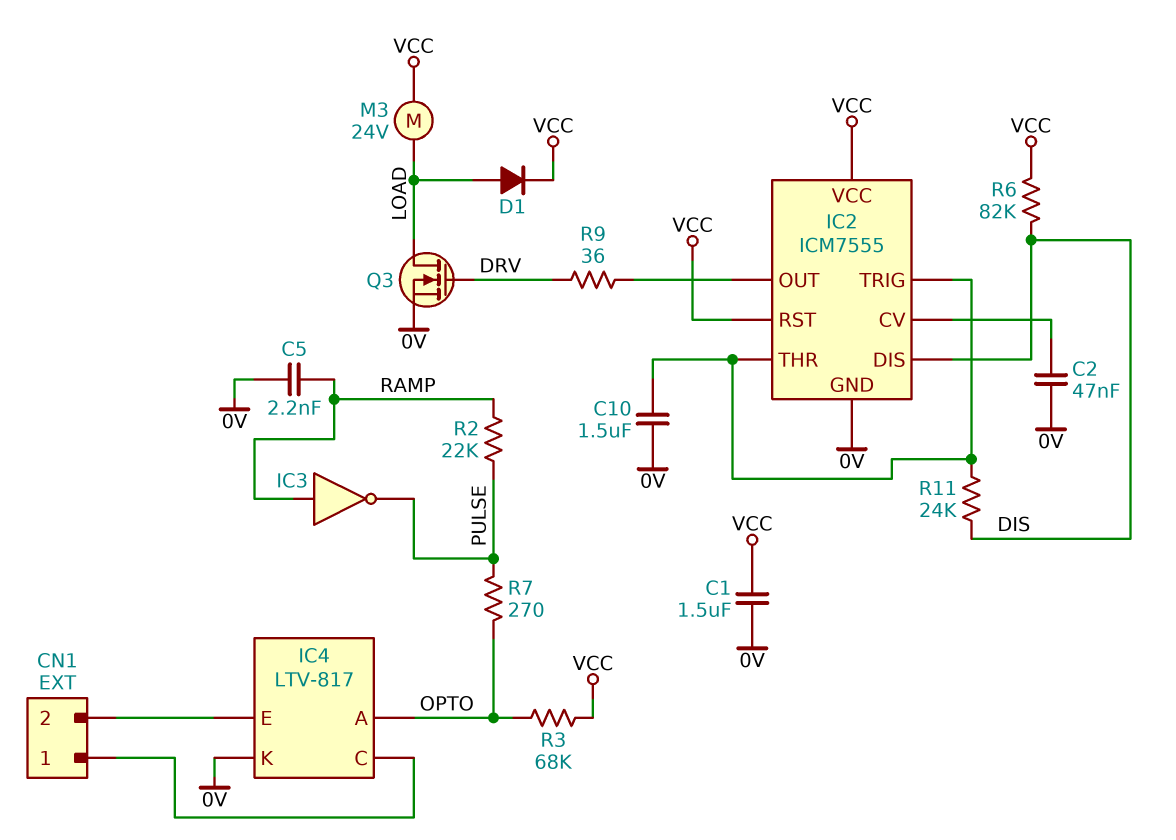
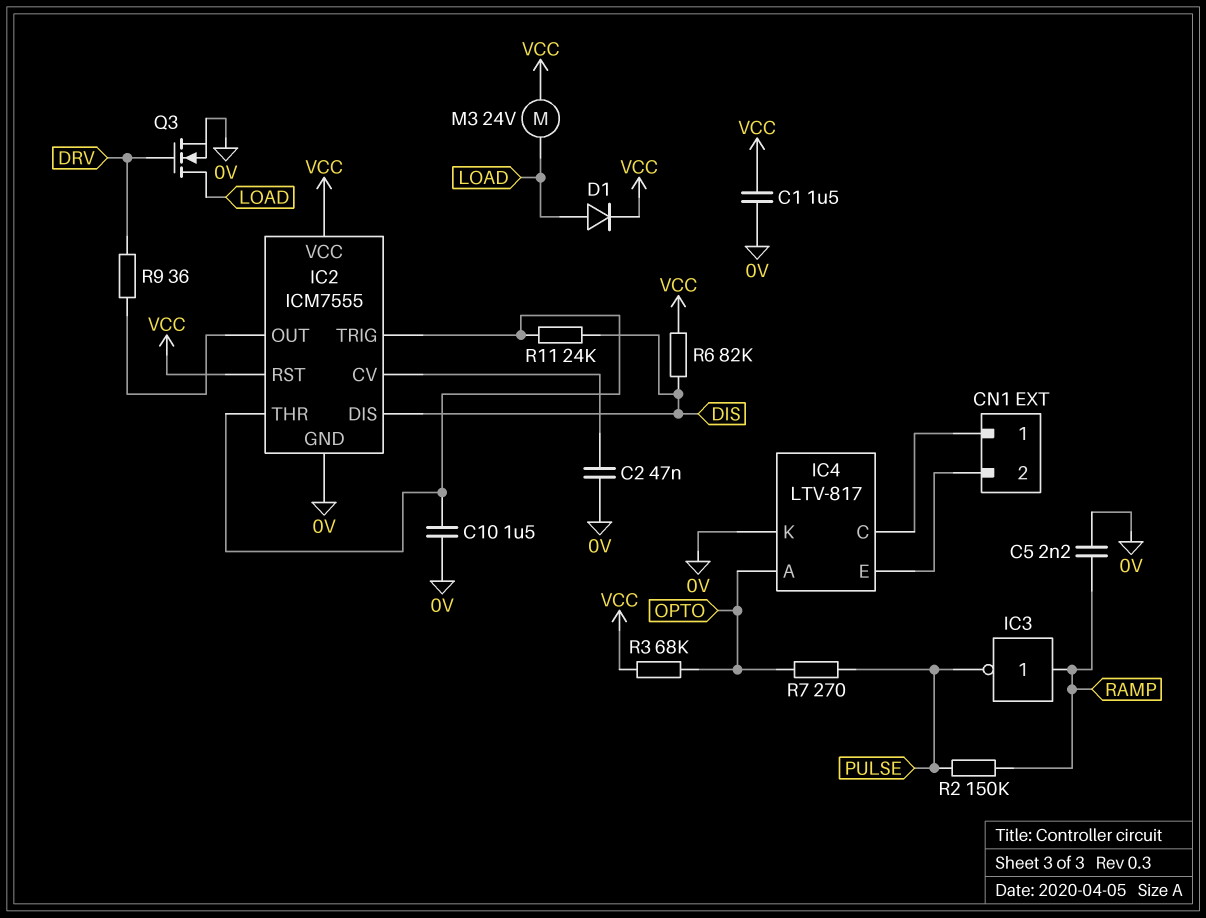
R2: 22k (PULSE, RAMP) -> 150k (PULSE, RAMP)

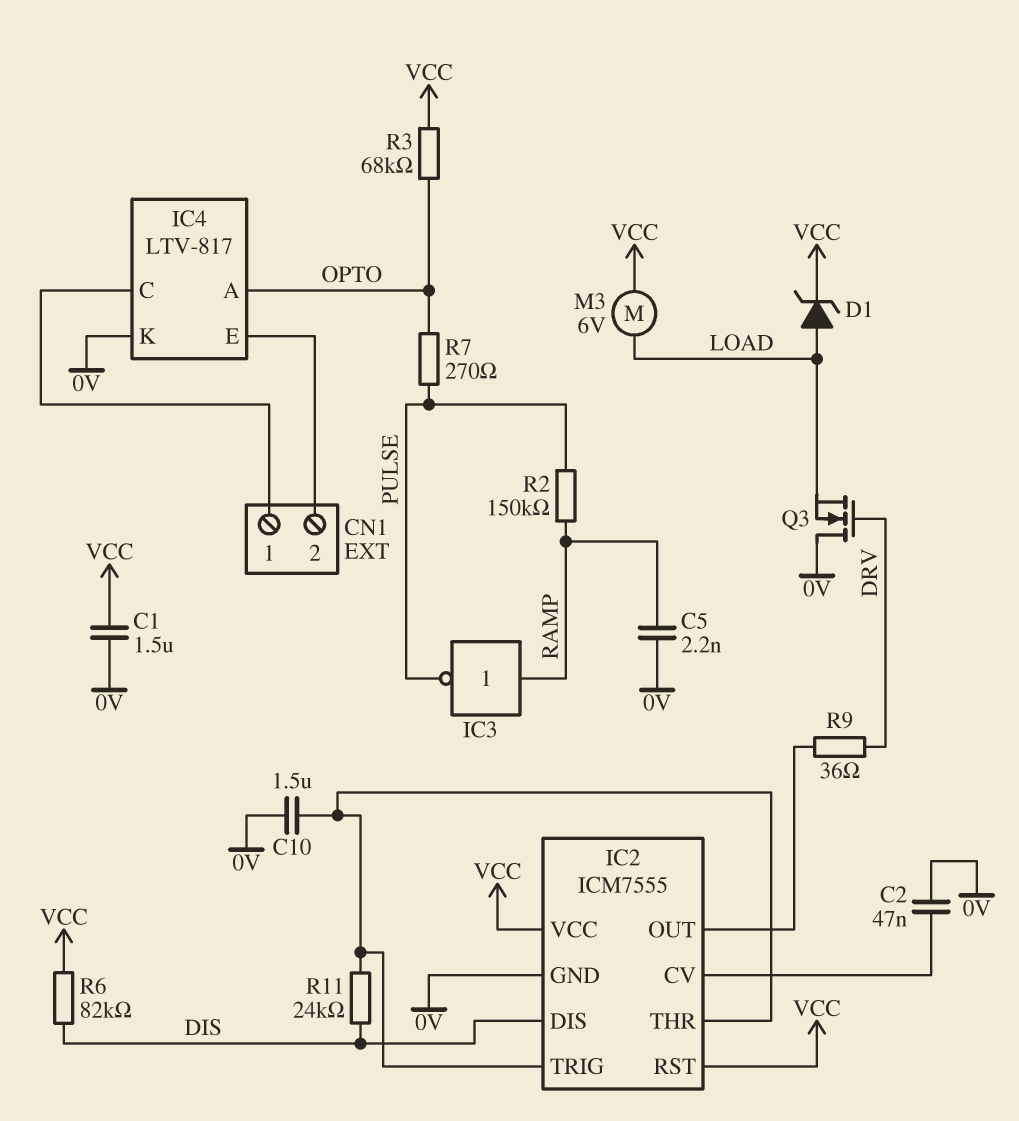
D1: diode (A LOAD, K VCC) -> zener (A LOAD, K VCC)
M3: motor 24V (LOAD, VCC) -> motor 6V (LOAD, VCC)
Q3: NMOS (G DRV, D LOAD, S 0V) -> NMOS (G DRV, D 0V, S LOAD)

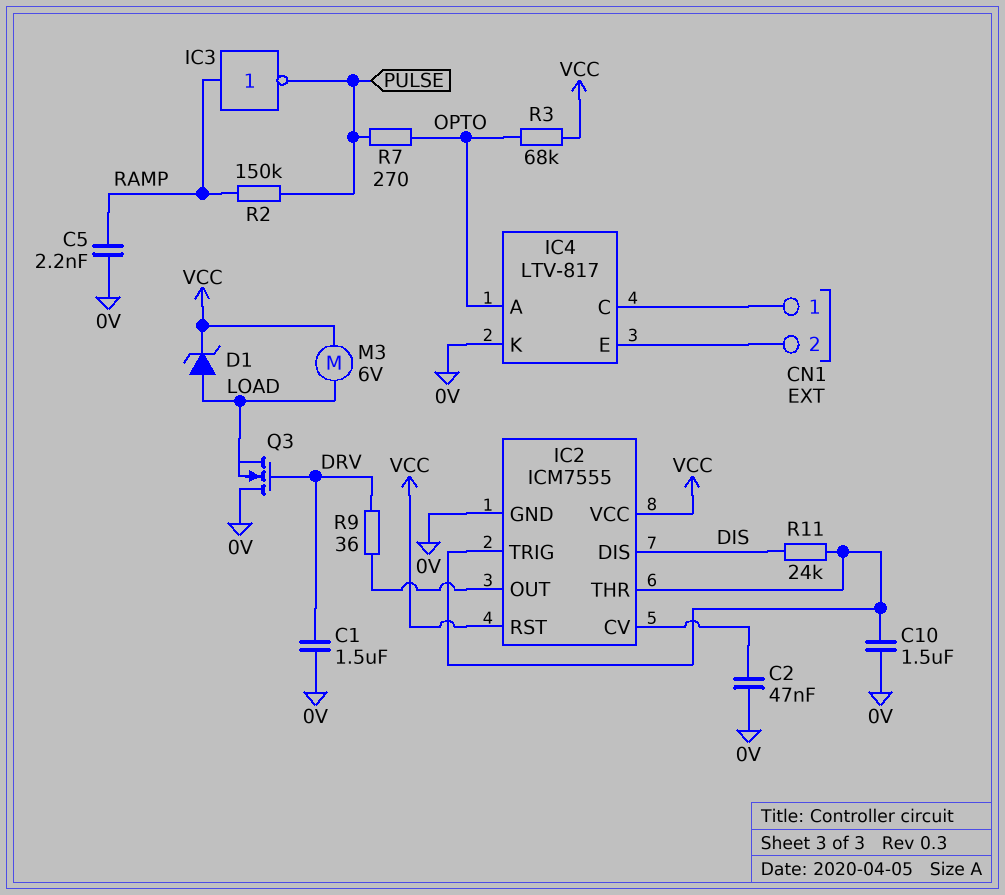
C1: 1.5uF (0V, VCC) -> 1.5uF (0V, DRV)
R6: 82k (DIS, VCC) -> none

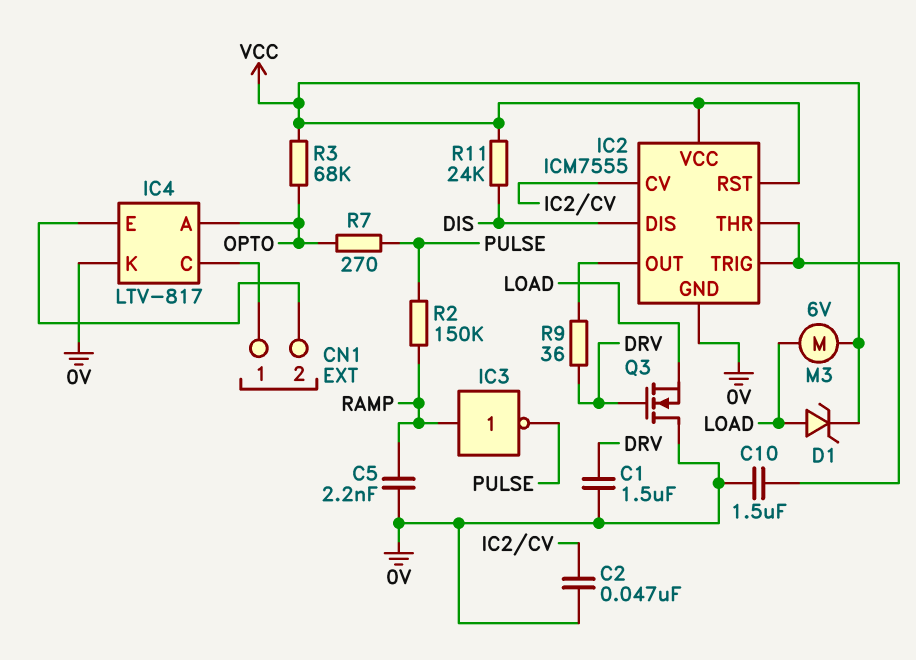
R11: 24k (DIS, IC2/THR) -> 24k (DIS, VCC)

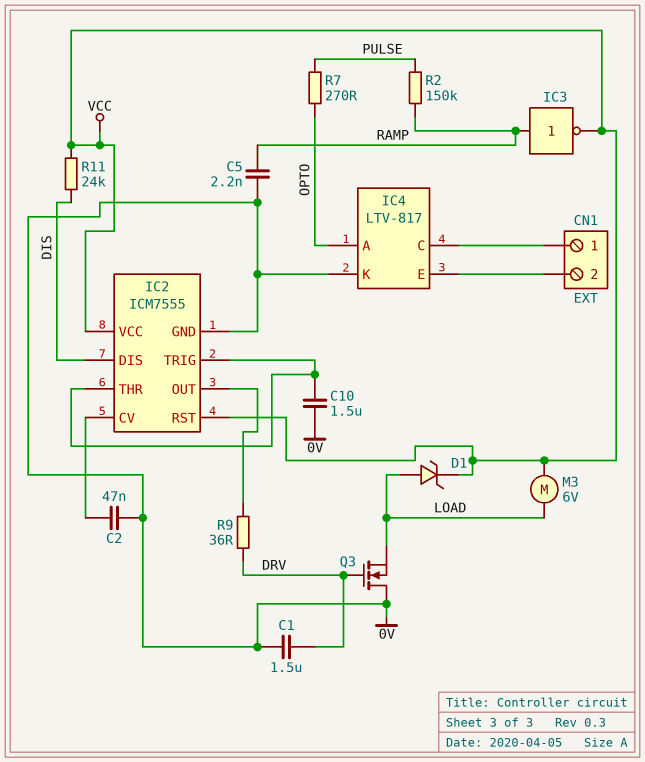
IC3: NOT (in RAMP, out PULSE) -> NOT (in RAMP, out VCC)
R3: 68k (OPTO, VCC) -> none

